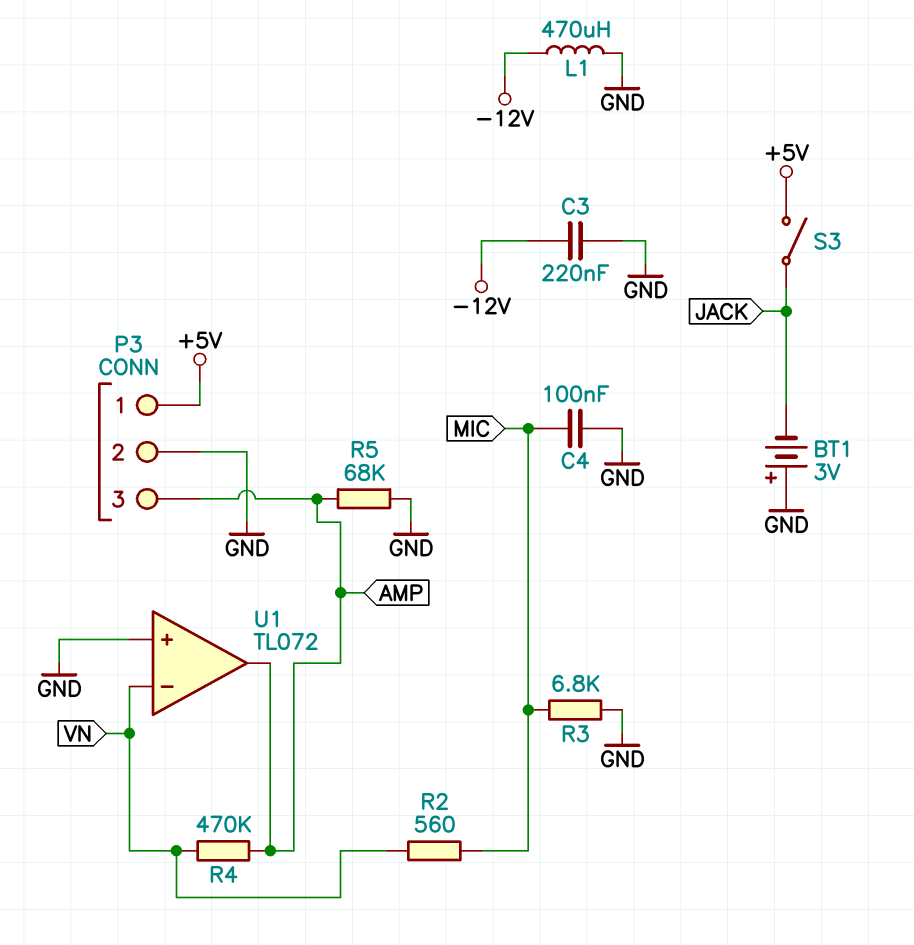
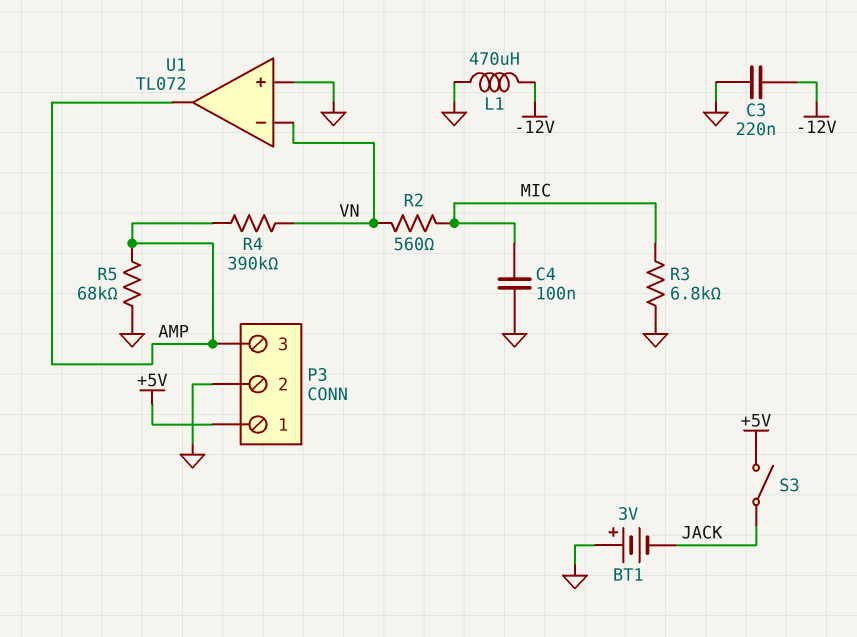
R4: 470k (AMP, VN) -> 390k (AMP, VN)

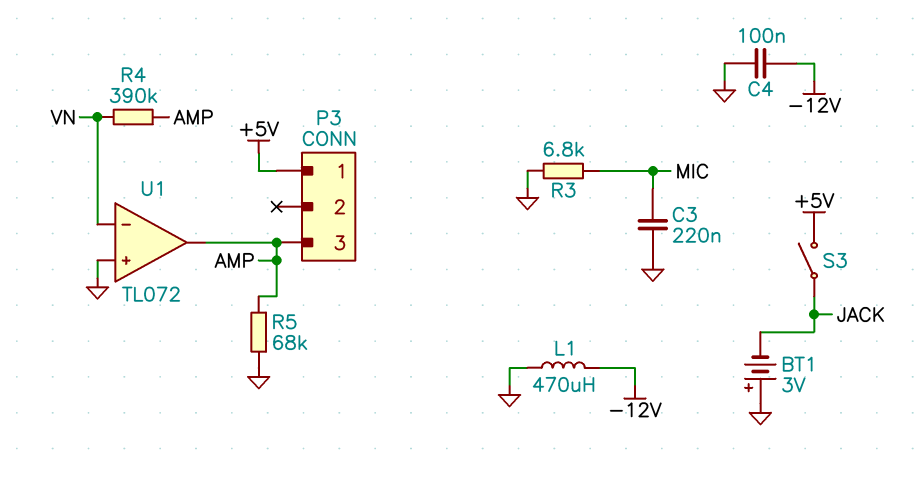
C3: 220nF (-12V, GND) -> 220nF (GND, MIC)
C4: 100nF (GND, MIC) -> 100nF (-12V, GND)
P3 pin 2: GND -> none
R2: 560 (MIC, VN) -> none

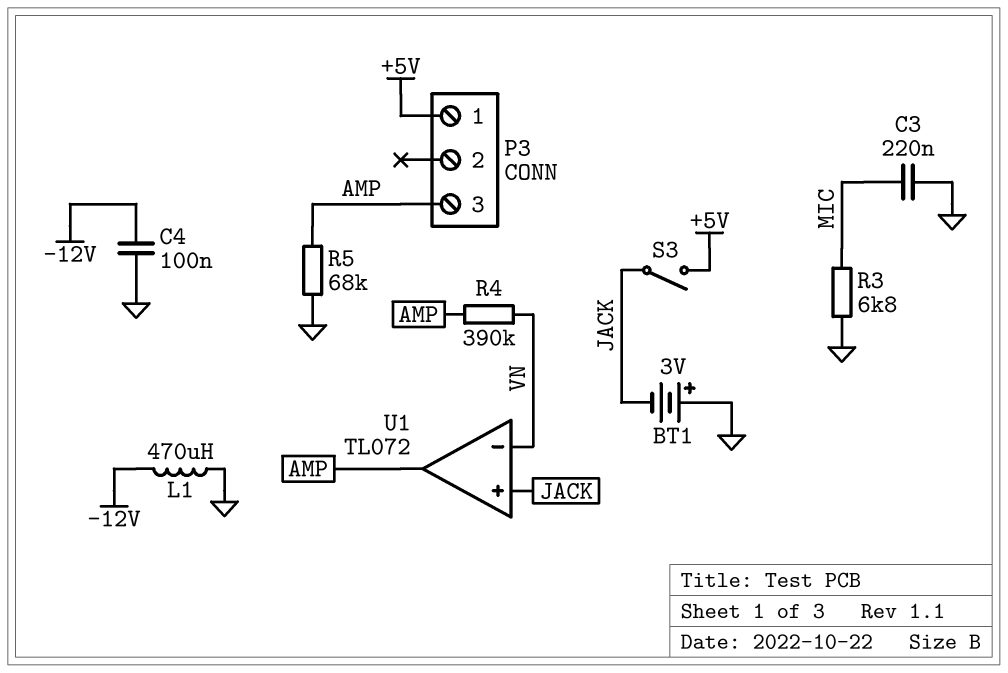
U1 pin in+: GND -> JACK

